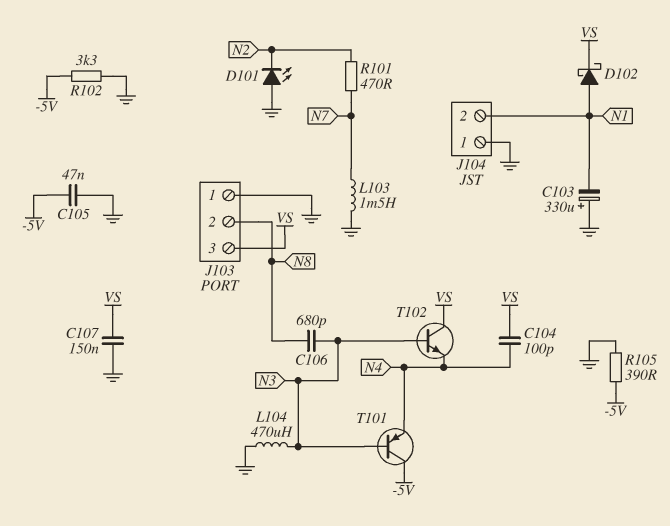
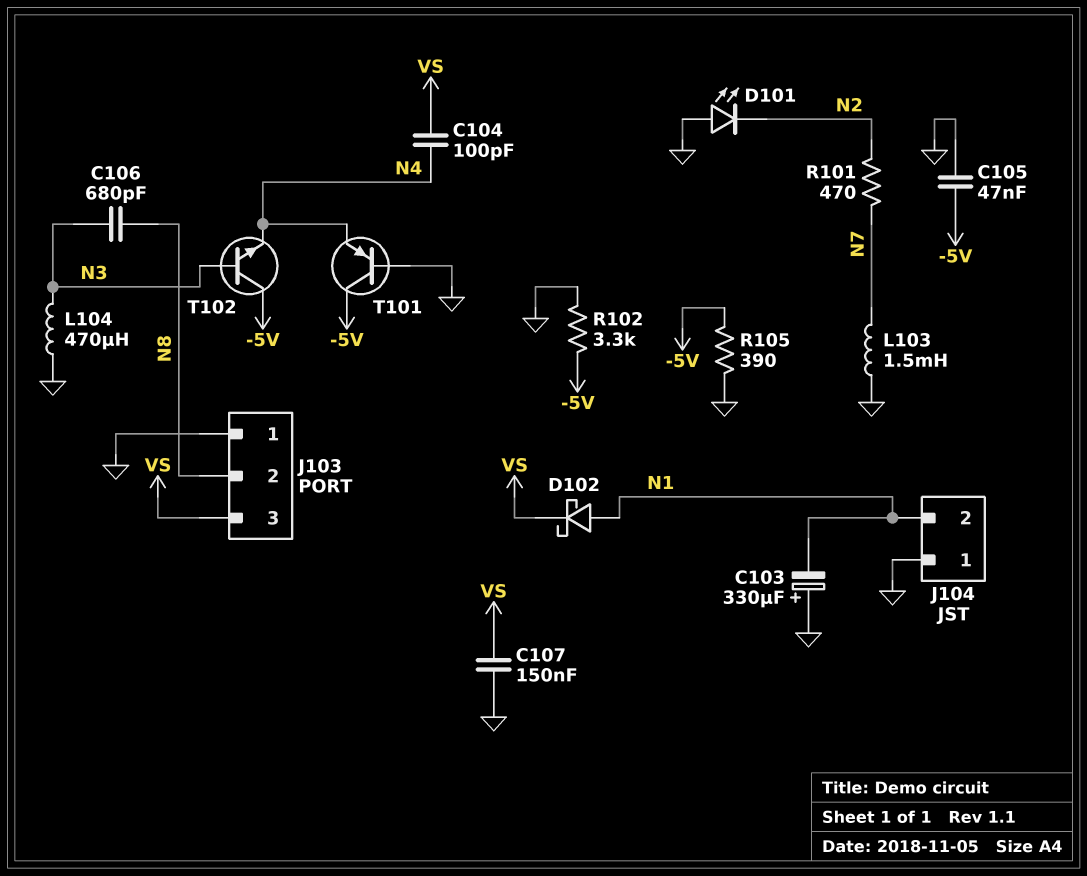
T101: PNP (B N3, C -5V, E N4) -> PNP (B GND, C -5V, E N4)
T102: NPN (B N3, C VS, E N4) -> NPN (B N3, C -5V, E N4)

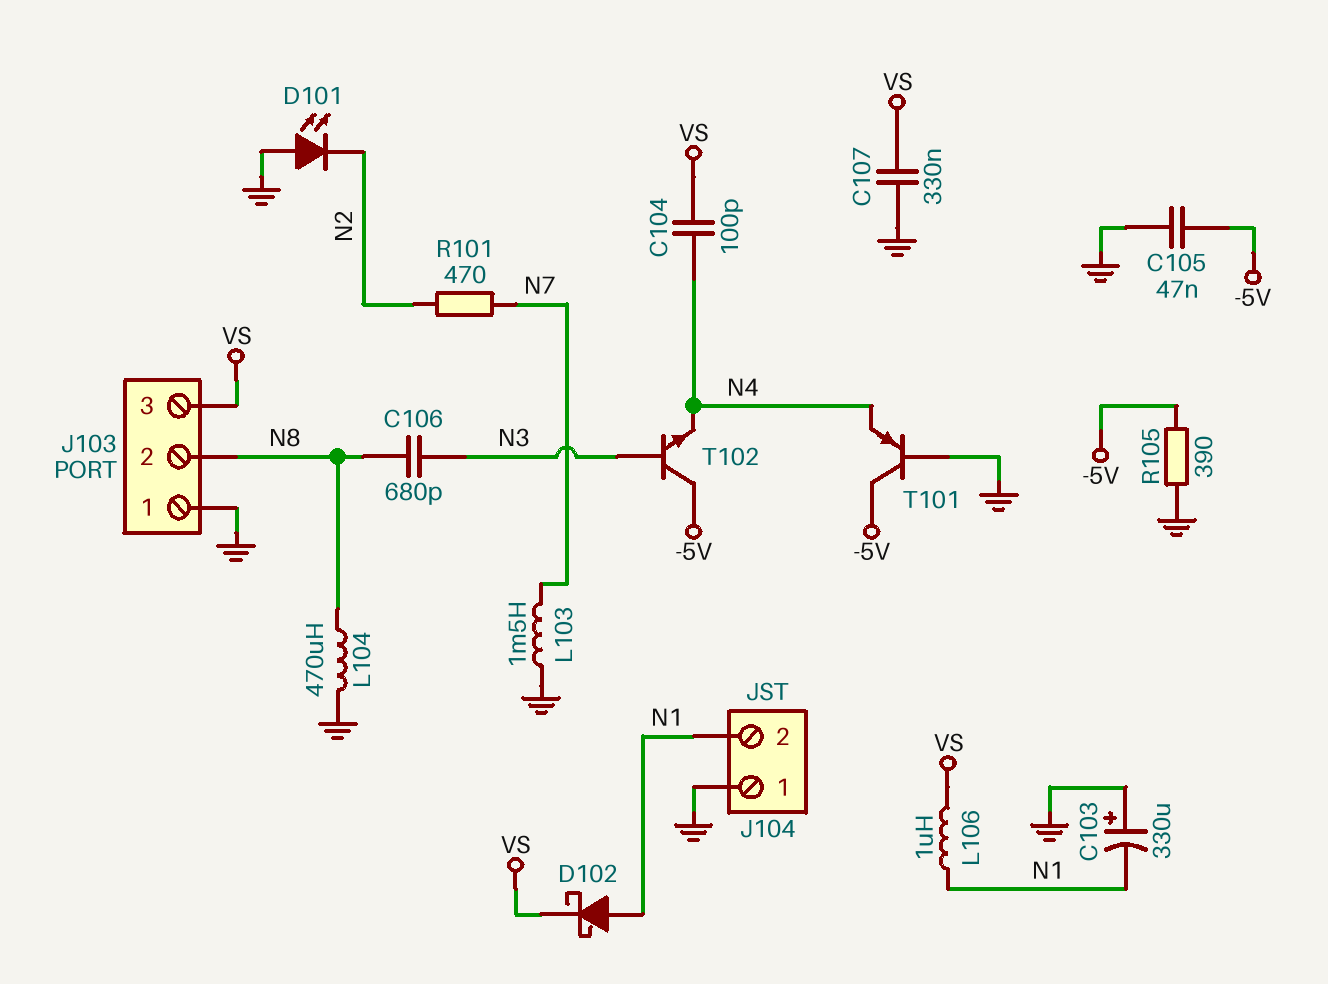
C107: 150nF (GND, VS) -> 330nF (GND, VS)
L104: 470uH (GND, N3) -> 470uH (GND, N8)
L106: none -> 1uH (N1, VS)
R102: 3.3k (-5V, GND) -> none

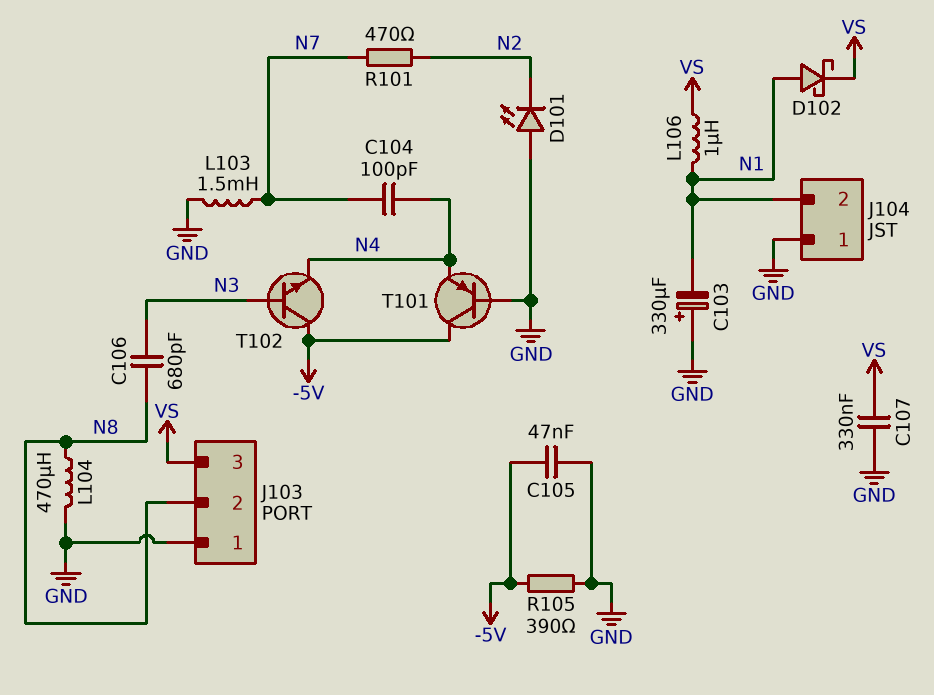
C104: 100pF (N4, VS) -> 100pF (N4, N7)

